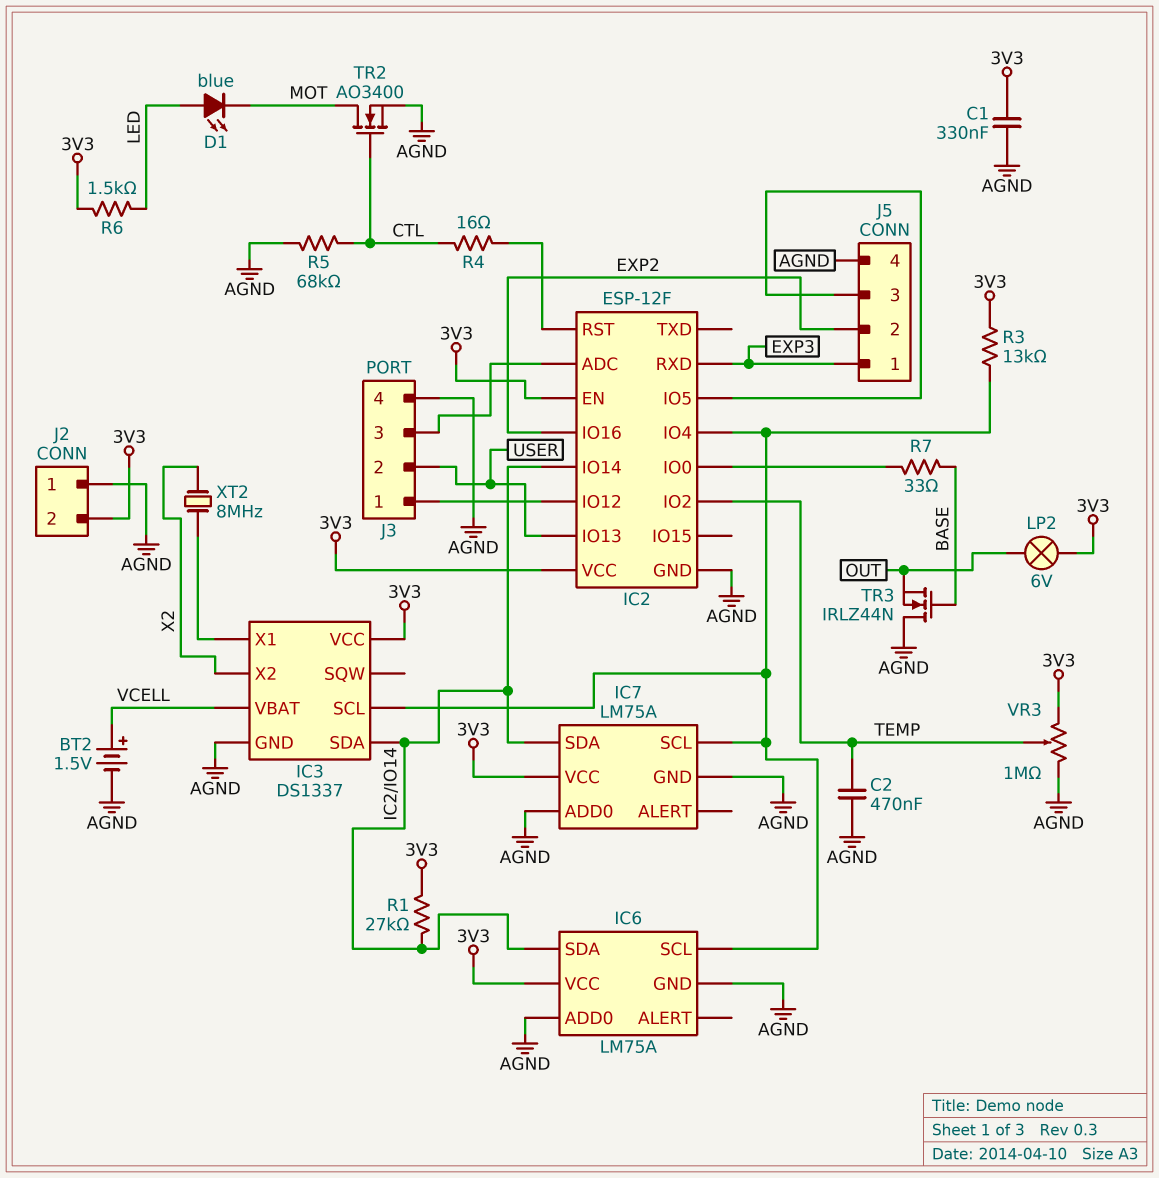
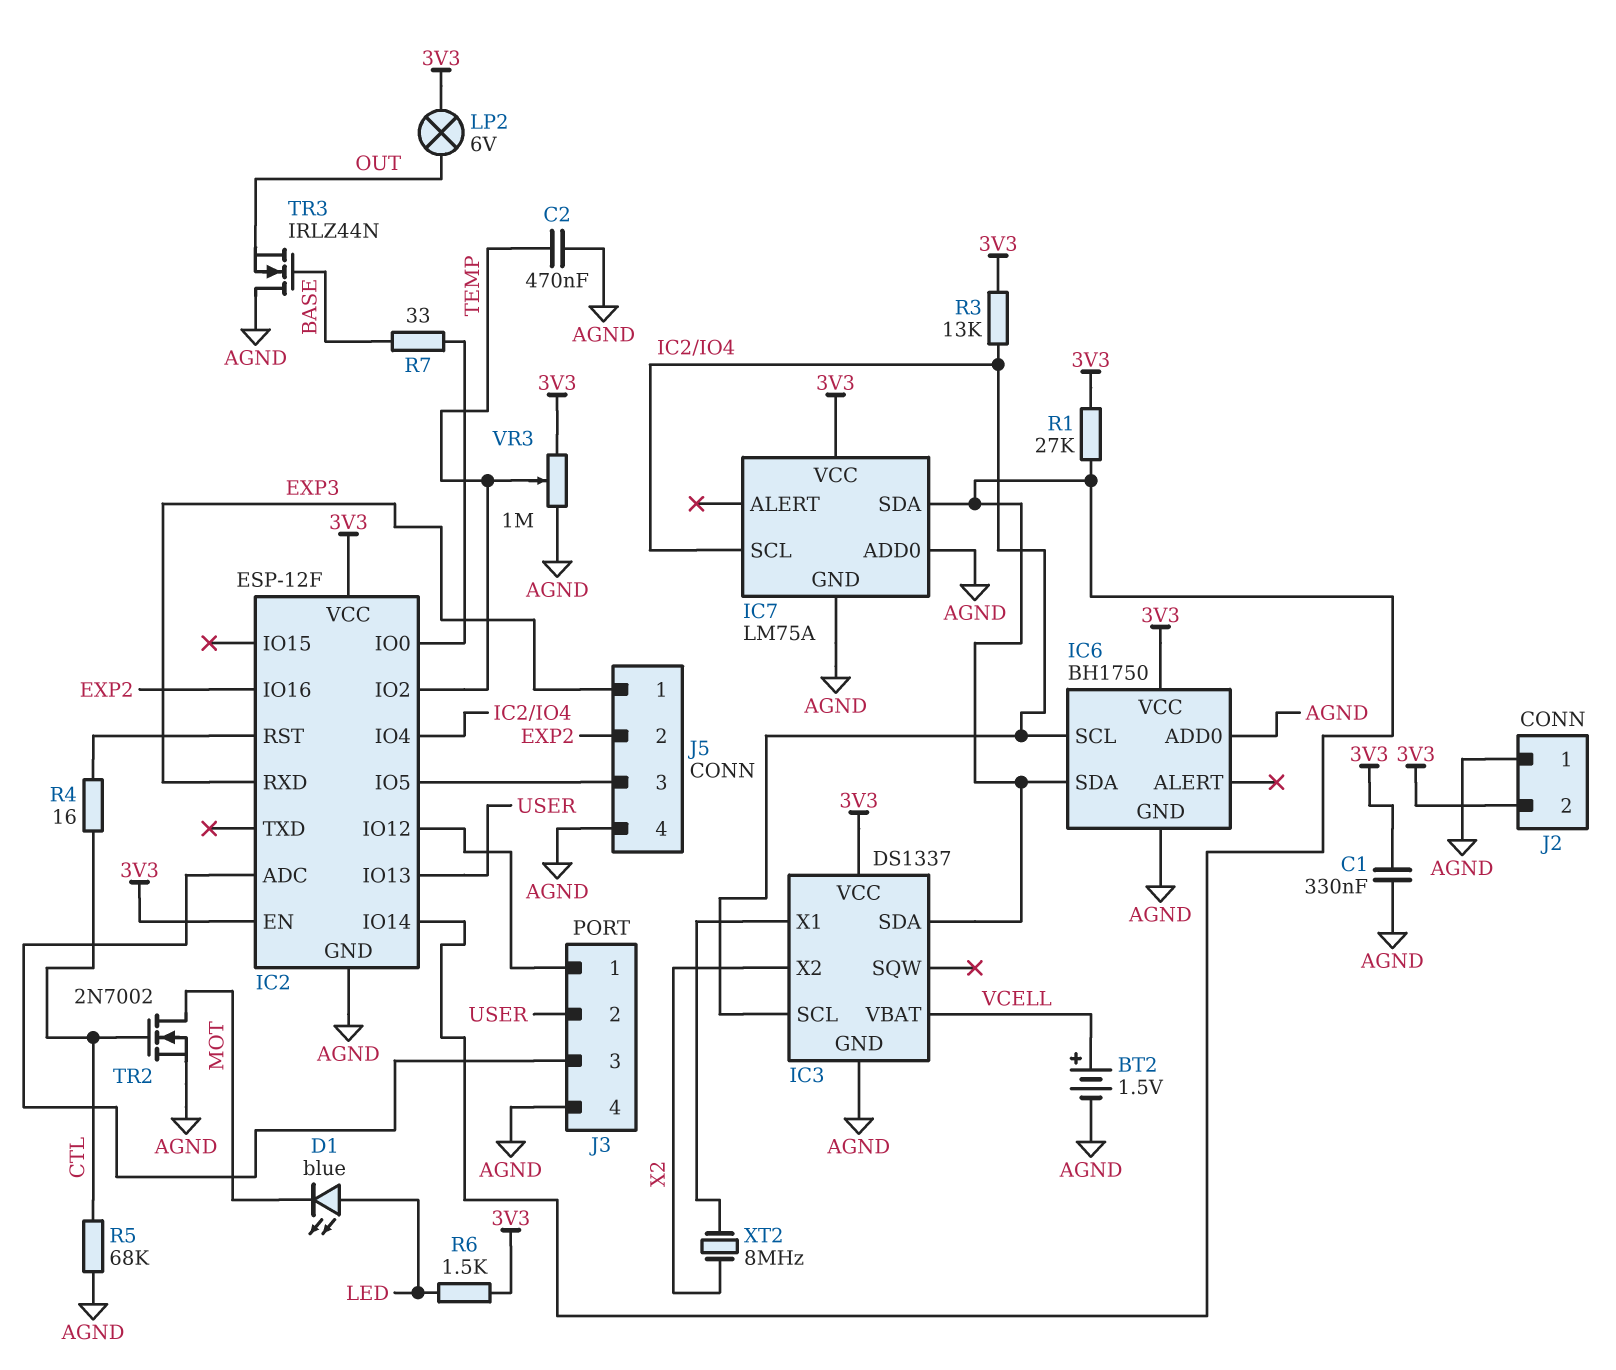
IC6: LM75A -> BH1750
TR2: NMOS AO3400 (G CTL, D MOT, S AGND) -> NMOS 2N7002 (G CTL, D MOT, S AGND)

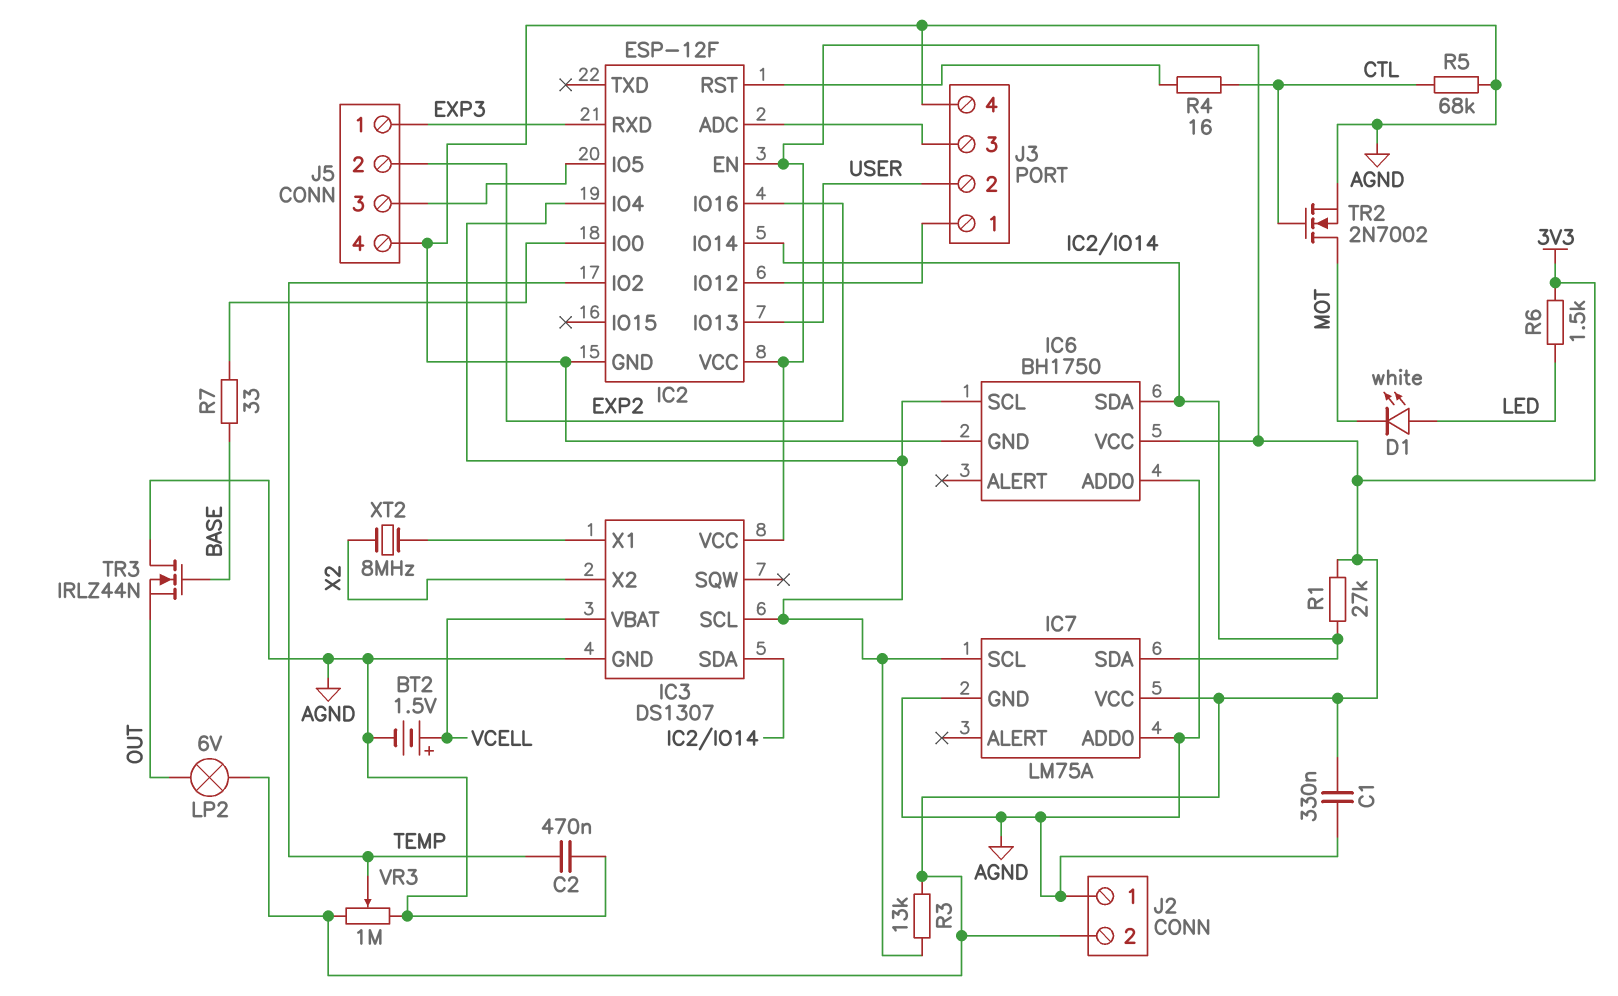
D1: LED blue (A LED, K MOT) -> LED white (A LED, K MOT)
IC3: DS1337 -> DS1307

